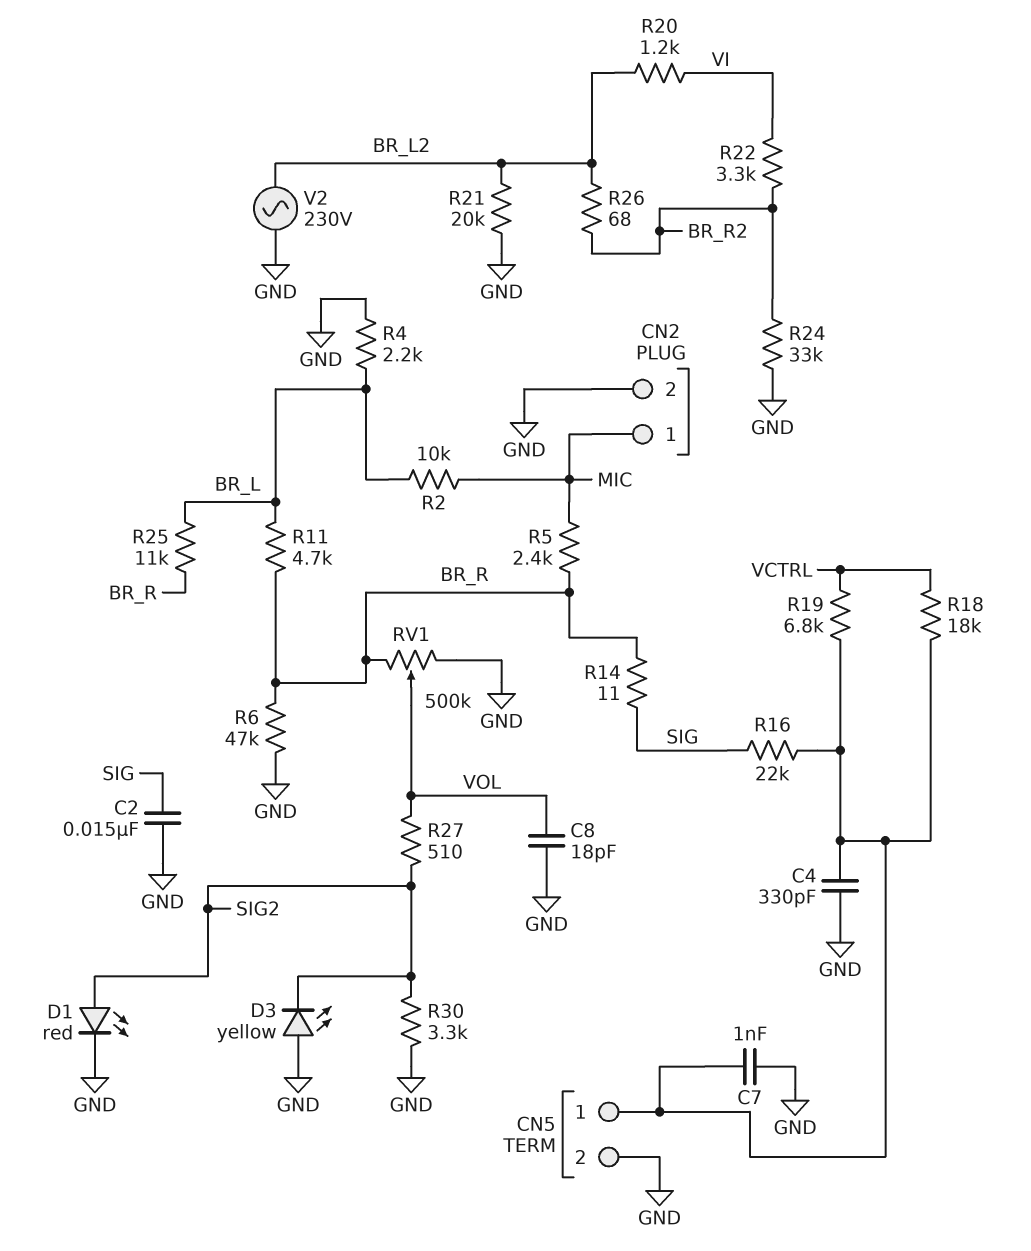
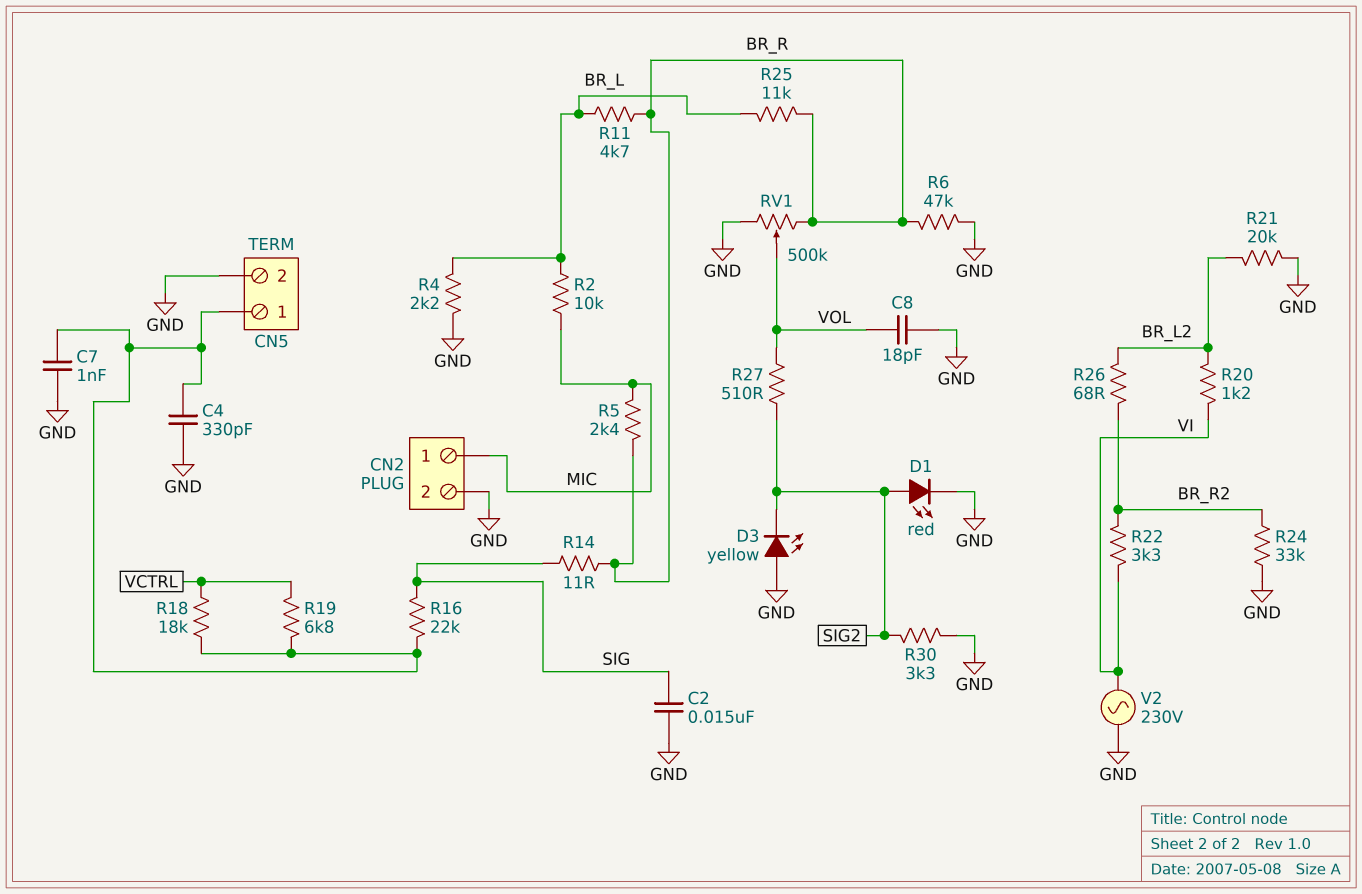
V2: AC 230V (BR_L2, GND) -> AC 230V (GND, VI)

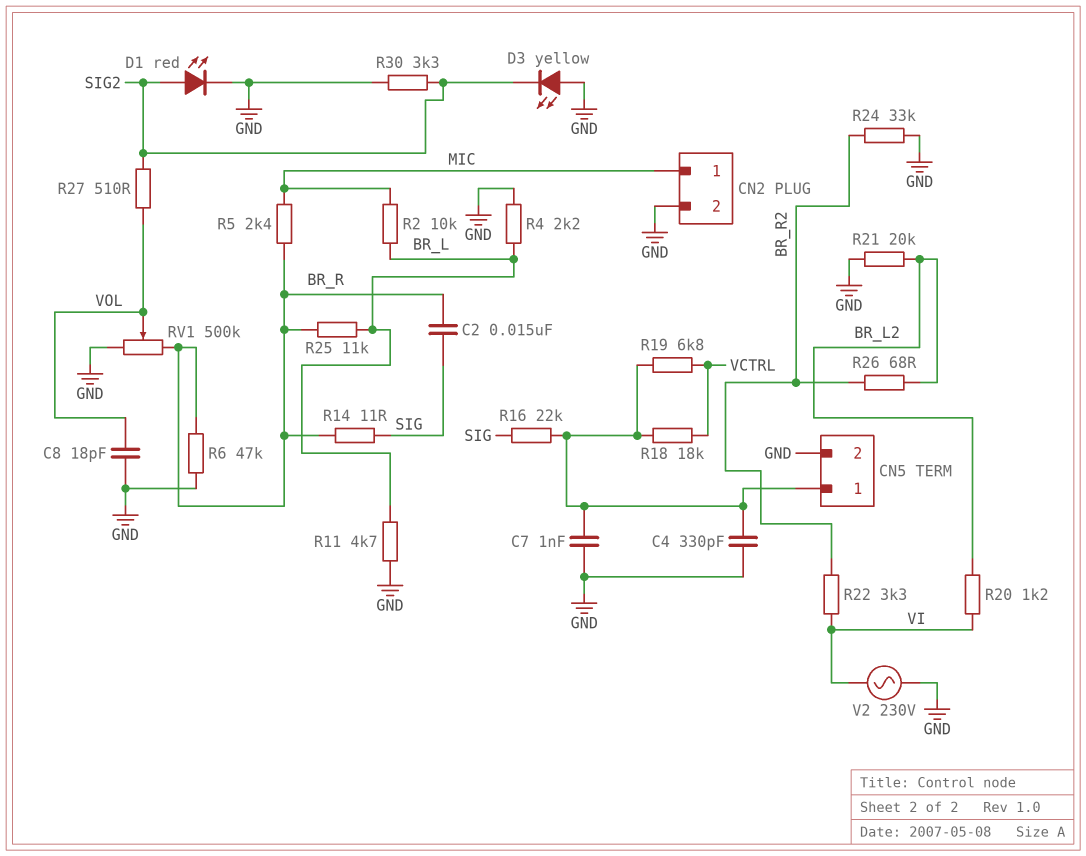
C2: 15nF (GND, SIG) -> 15nF (BR_R, SIG)
R11: 4.7k (BR_L, BR_R) -> 4.7k (BR_L, GND)

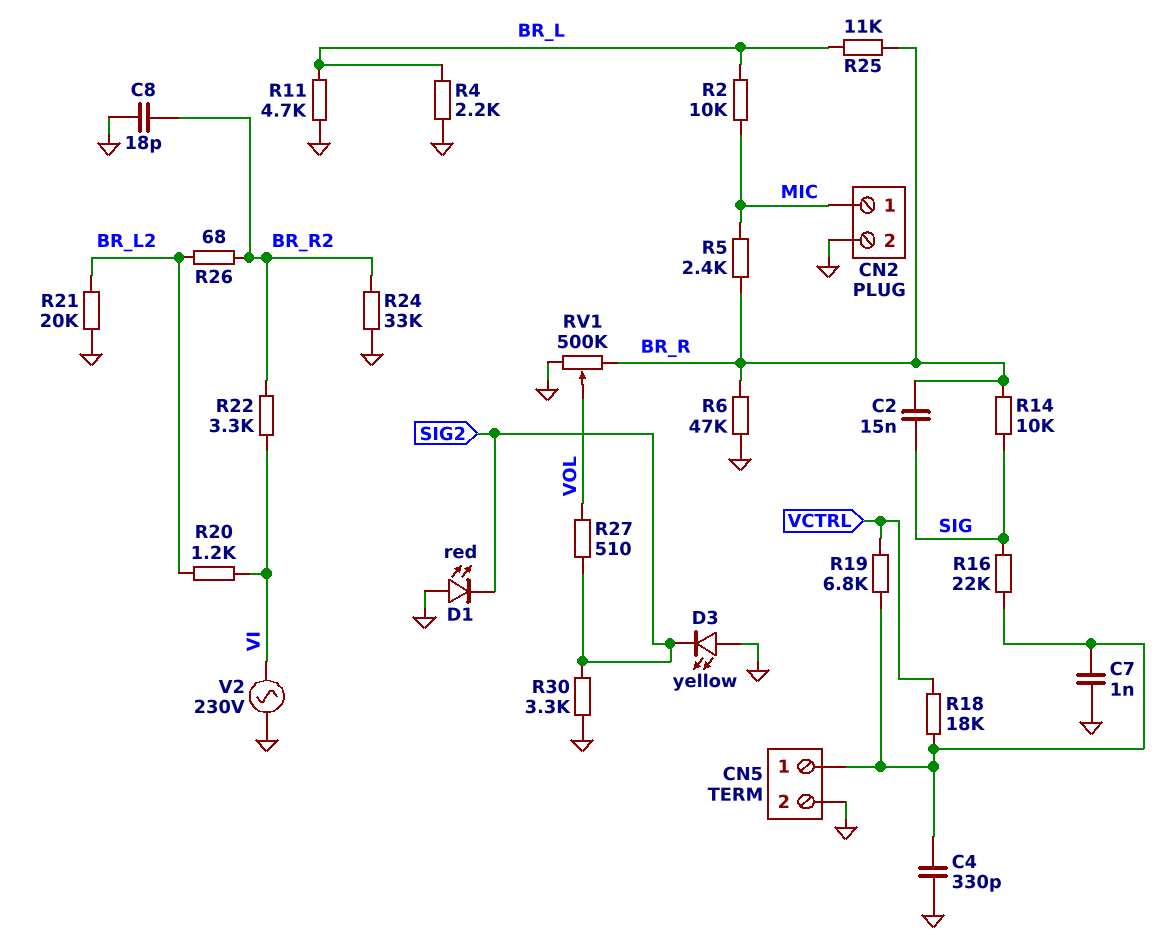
C8: 18pF (GND, VOL) -> 18pF (BR_R2, GND)
D1: LED red (A SIG2, K GND) -> LED red (A GND, K SIG2)
R14: 11 (BR_R, SIG) -> 10k (BR_R, SIG)

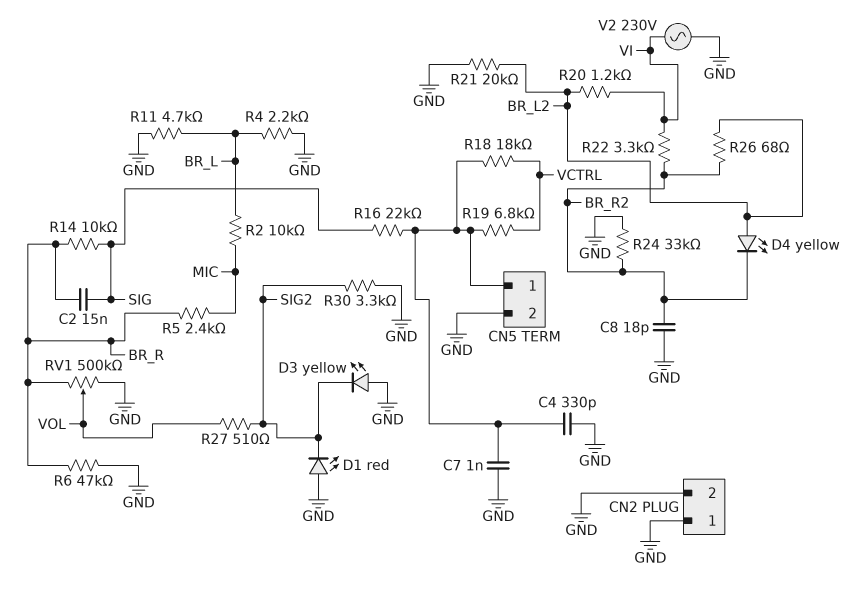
CN2 pin 1: MIC -> GND
D4: none -> LED yellow (A BR_L2, K BR_R2)
R25: 11k (BR_L, BR_R) -> none

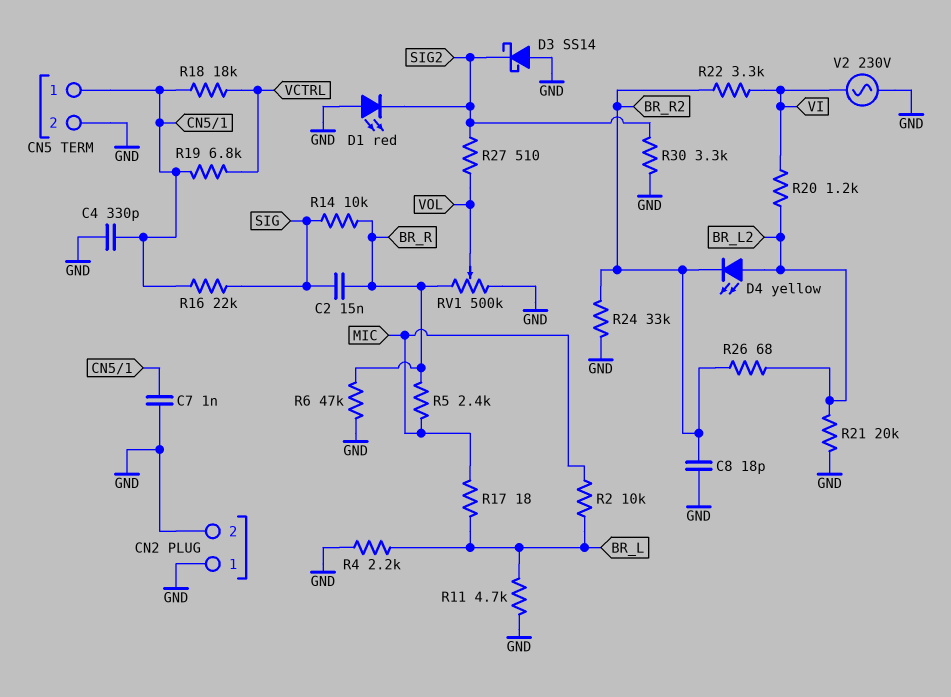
D3: LED yellow (A GND, K SIG2) -> schottky SS14 (A GND, K SIG2)
R17: none -> 18 (BR_L, MIC)

